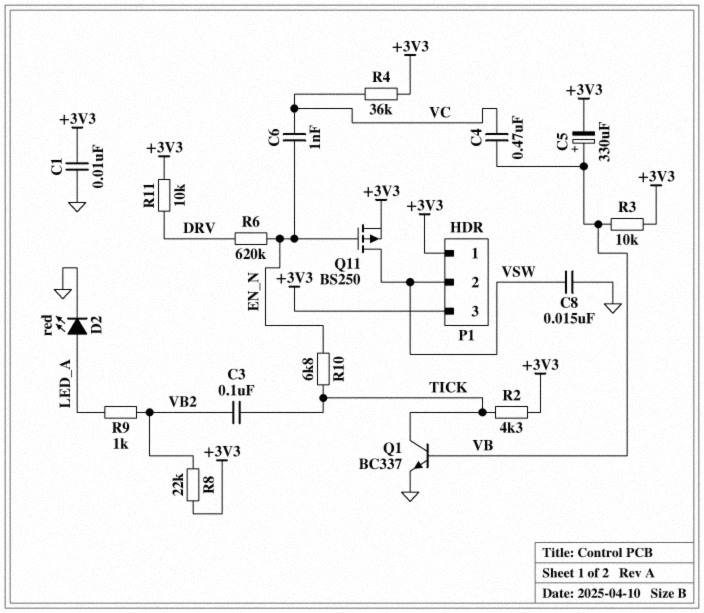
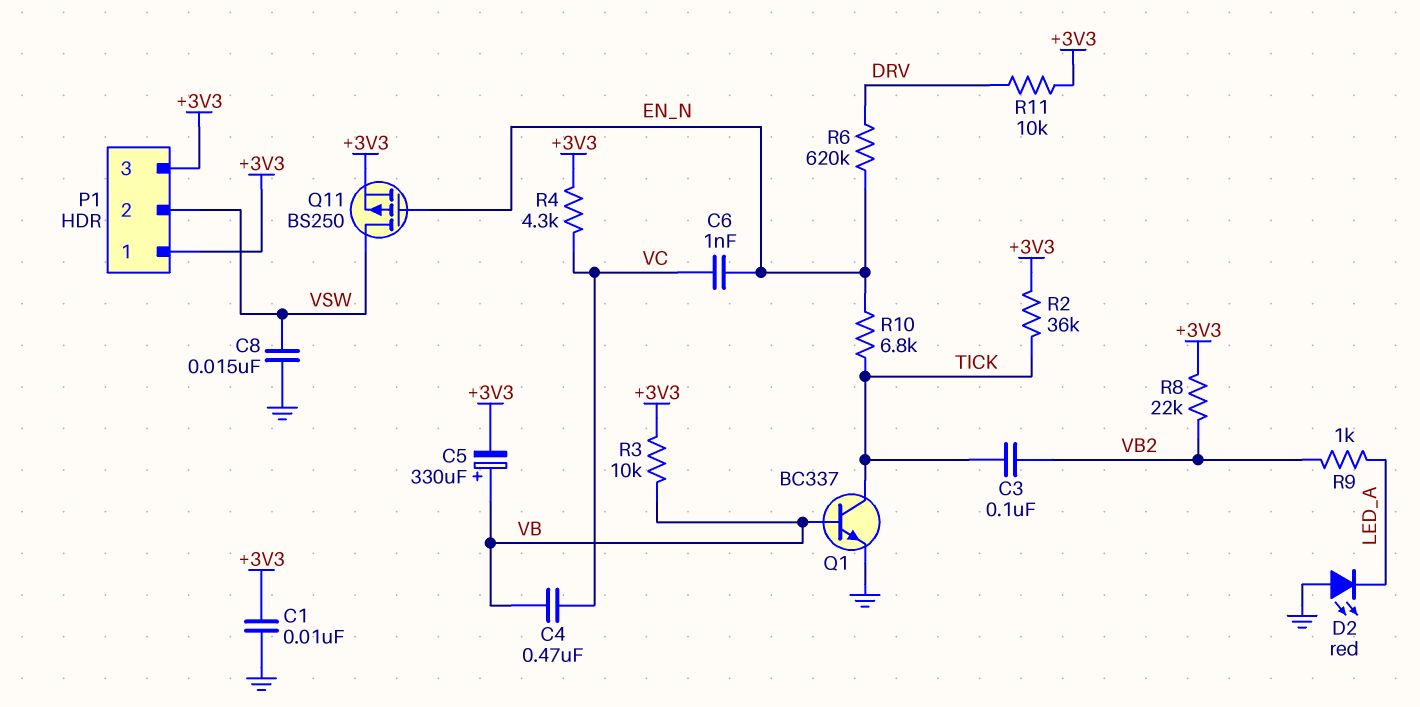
D2: LED red (A LED_A, K GND) -> LED red (A GND, K LED_A)
R2: 4.3k (+3V3, TICK) -> 36k (+3V3, TICK)
R4: 36k (+3V3, VC) -> 4.3k (+3V3, VC)

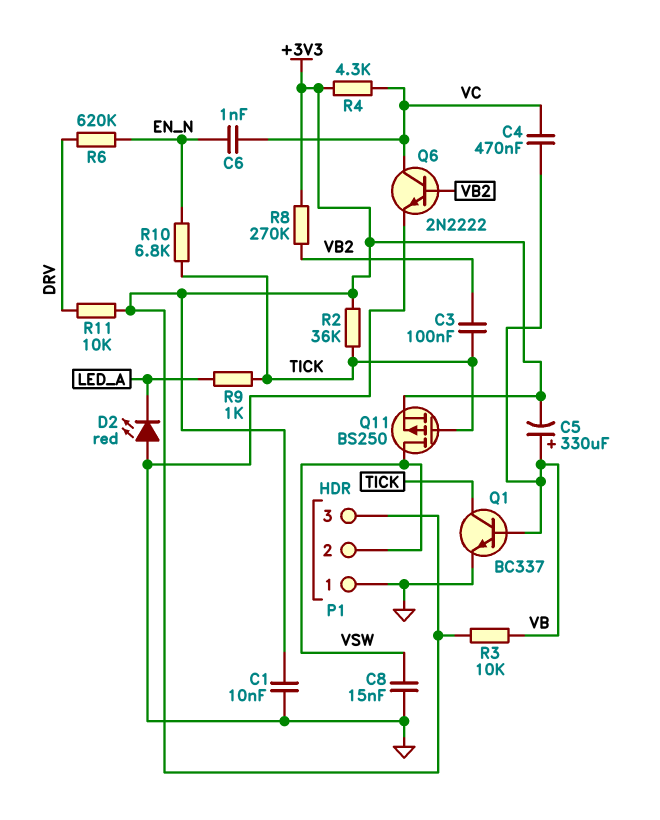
P1 pin 1: +3V3 -> GND
Q6: none -> NPN 2N2222 (B VB2, C VC, E GND)
Q11: PMOS BS250 (G EN_N, D VSW, S +3V3) -> PMOS BS250 (G TICK, D VSW, S +3V3)
R8: 22k (+3V3, VB2) -> 270k (+3V3, VB2)
R9: 1k (LED_A, VB2) -> 1k (LED_A, TICK)

